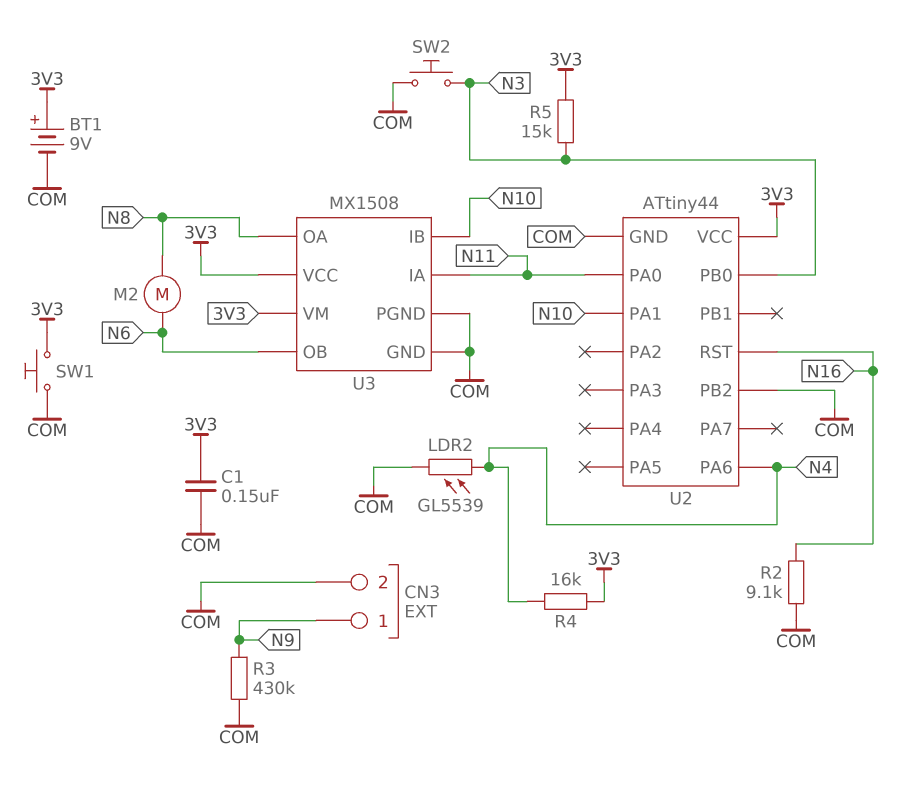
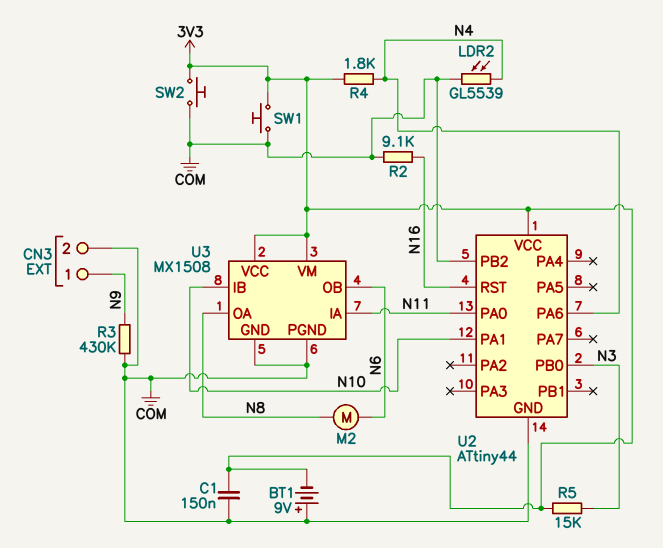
BT1: 9V (plus 3V3, minus COM) -> 9V (plus COM, minus 3V3)
R4: 16k (3V3, N4) -> 1.8k (3V3, N4)
SW2: button (COM, N3) -> button (3V3, COM)

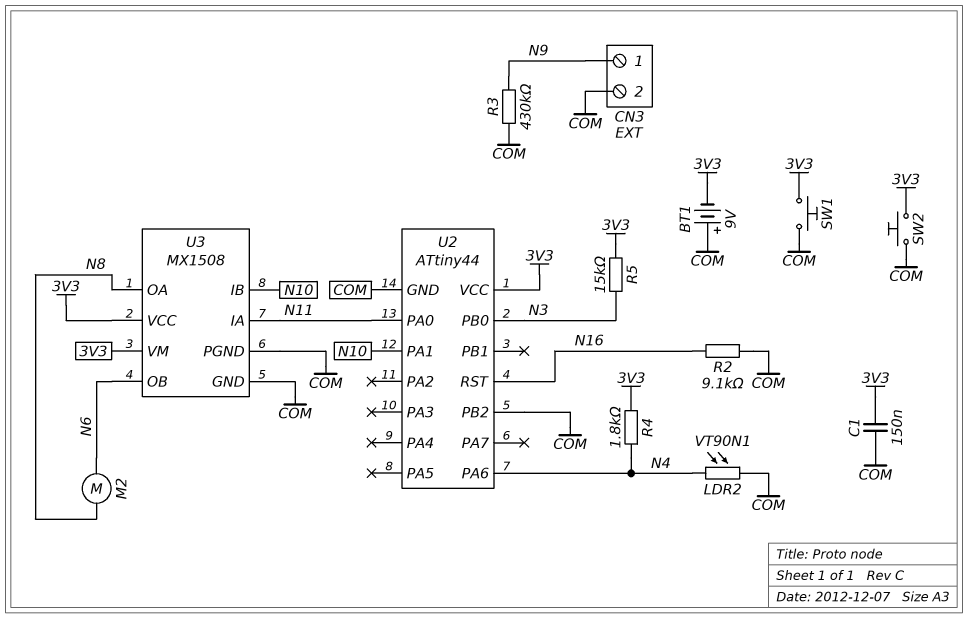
LDR2: GL5539 (COM, N4) -> VT90N1 (COM, N4)

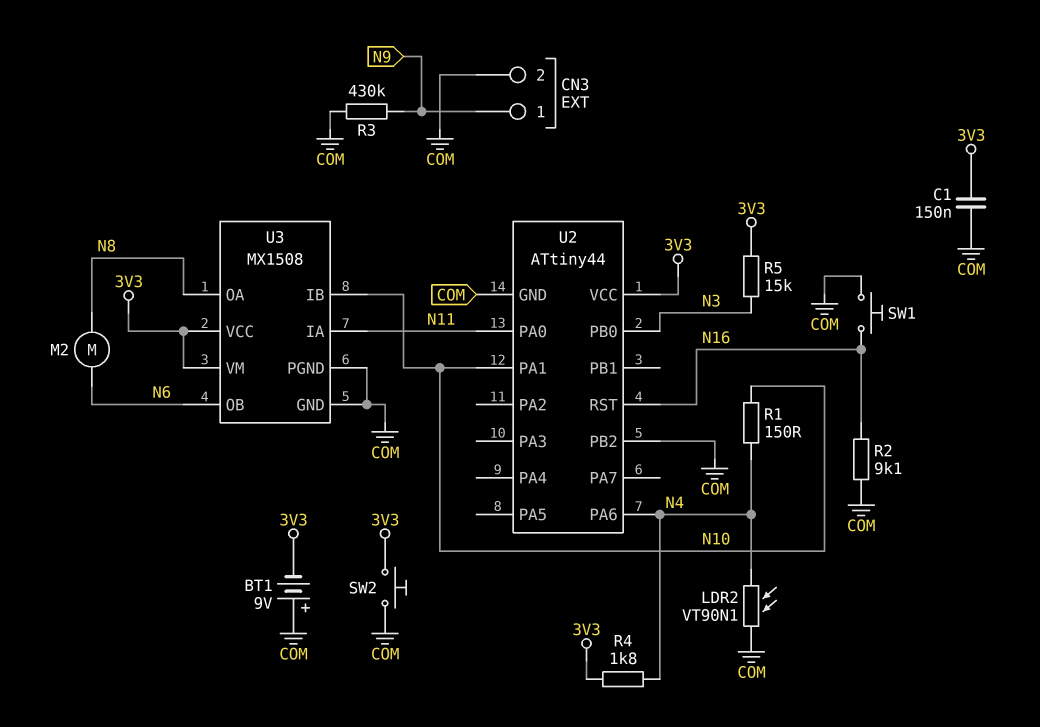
R1: none -> 150 (N4, N10)
SW1: button (3V3, COM) -> button (COM, N16)

